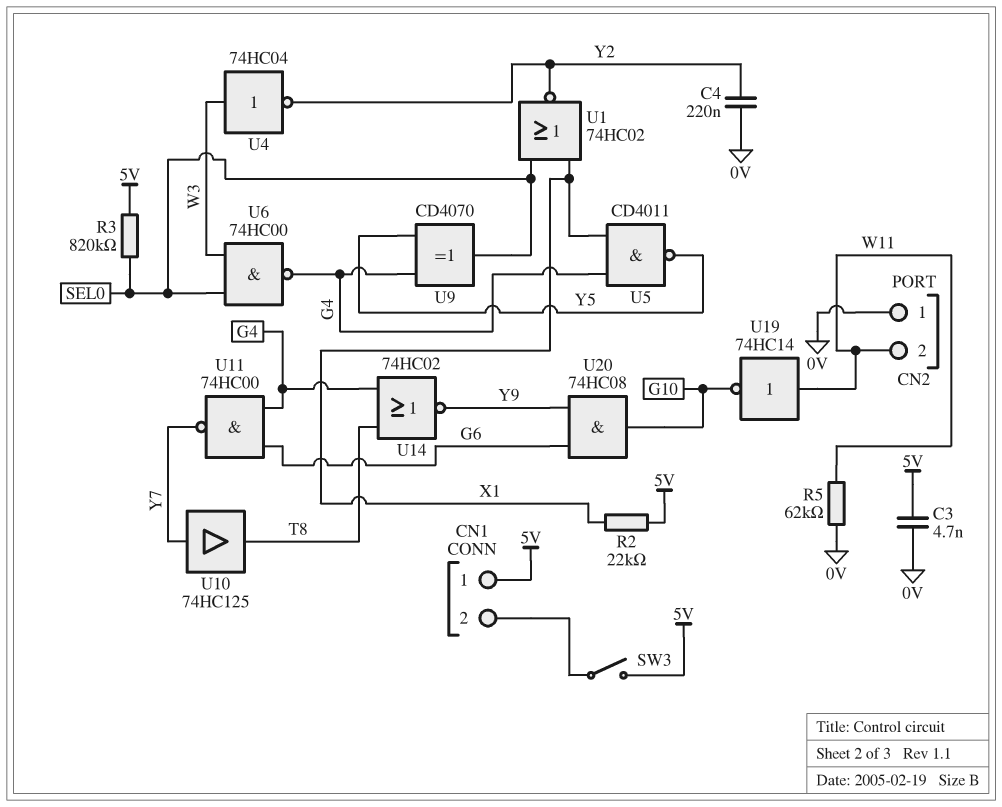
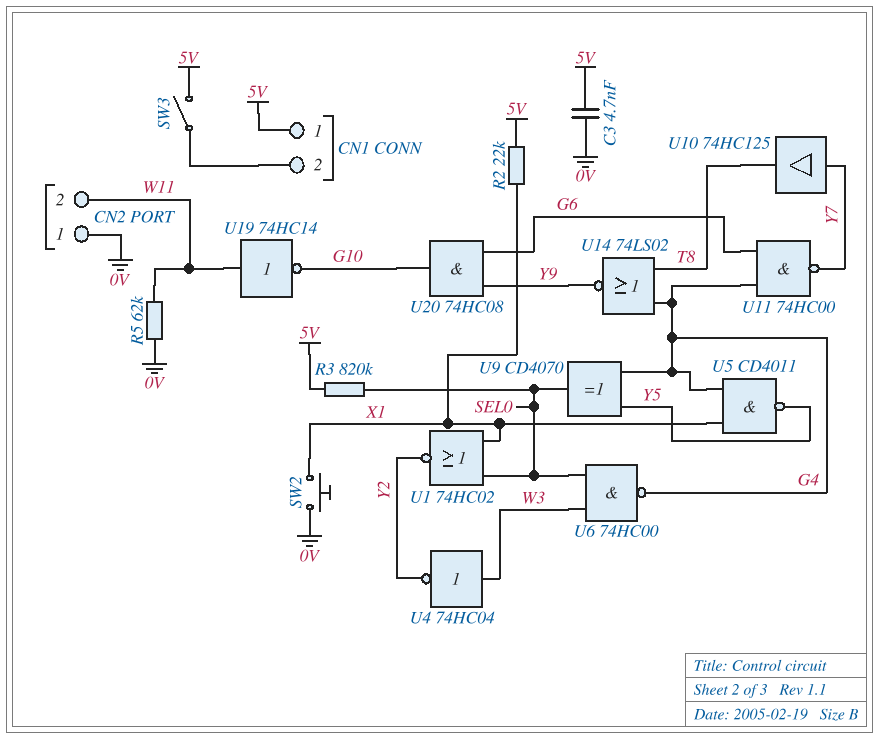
C4: 220nF (0V, Y2) -> none
SW2: none -> button (0V, X1)
U14: NOR 74HC02 (in G4, in T8, out Y9) -> NOR 74LS02 (in G4, in T8, out Y9)

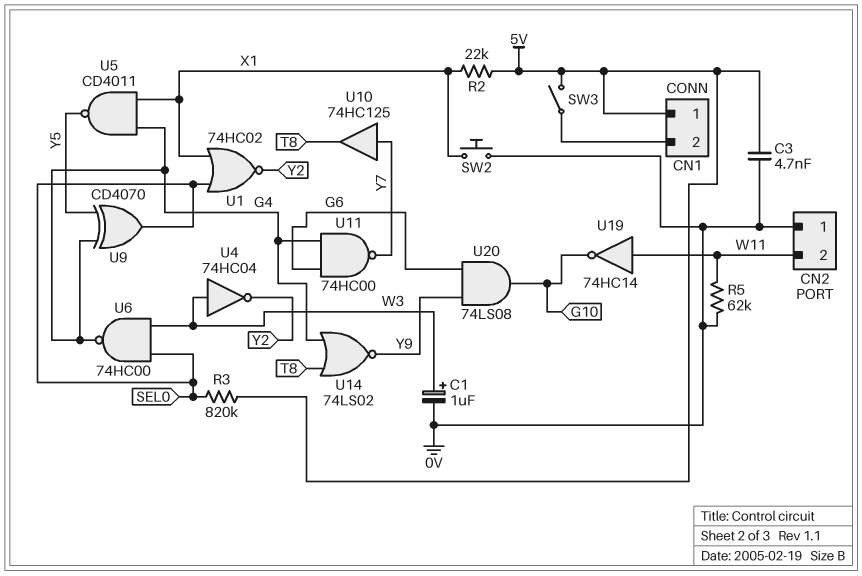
C1: none -> 1uF (plus W3, minus 0V)
U20: AND 74HC08 (in G6, in Y9, out G10) -> AND 74LS08 (in G6, in Y9, out G10)

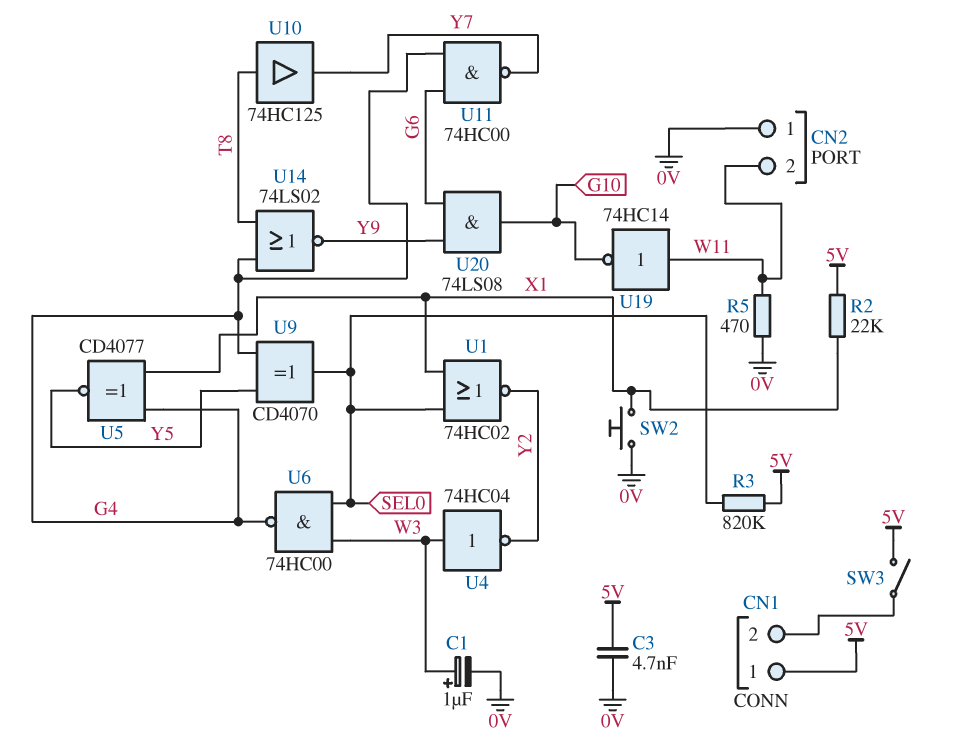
R5: 62k (0V, W11) -> 470 (0V, W11)
U5: NAND CD4011 (in G4, in X1, out Y5) -> XNOR CD4077 (in G4, in X1, out Y5)
U10: buffer 74HC125 (in Y7, out T8) -> buffer 74HC125 (in T8, out Y7)

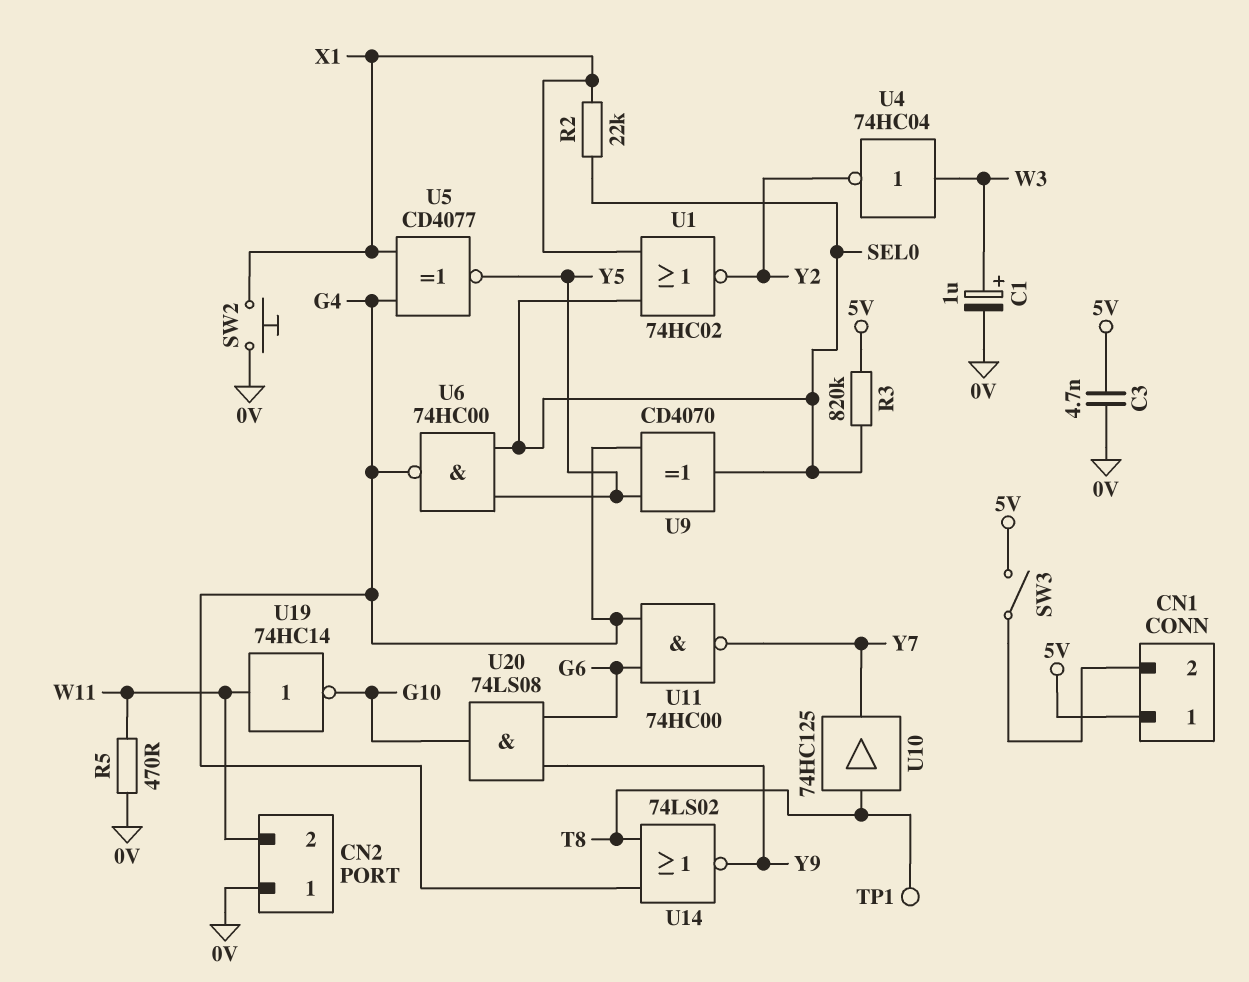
R2: 22k (5V, X1) -> 22k (SEL0, X1)
TP1: none -> test point (T8)
U6: NAND 74HC00 (in SEL0, in W3, out G4) -> NAND 74HC00 (in SEL0, in Y5, out G4)

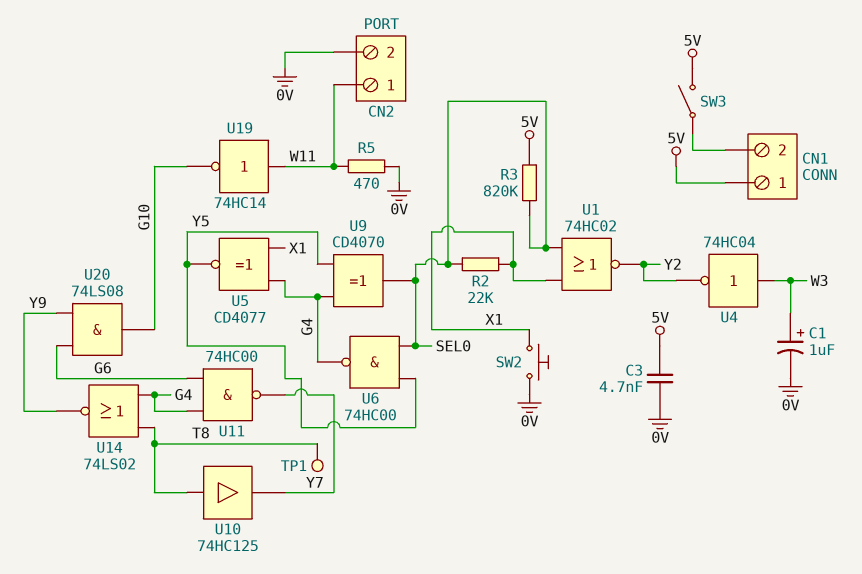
CN2 pin 1: 0V -> W11
CN2 pin 2: W11 -> 0V

